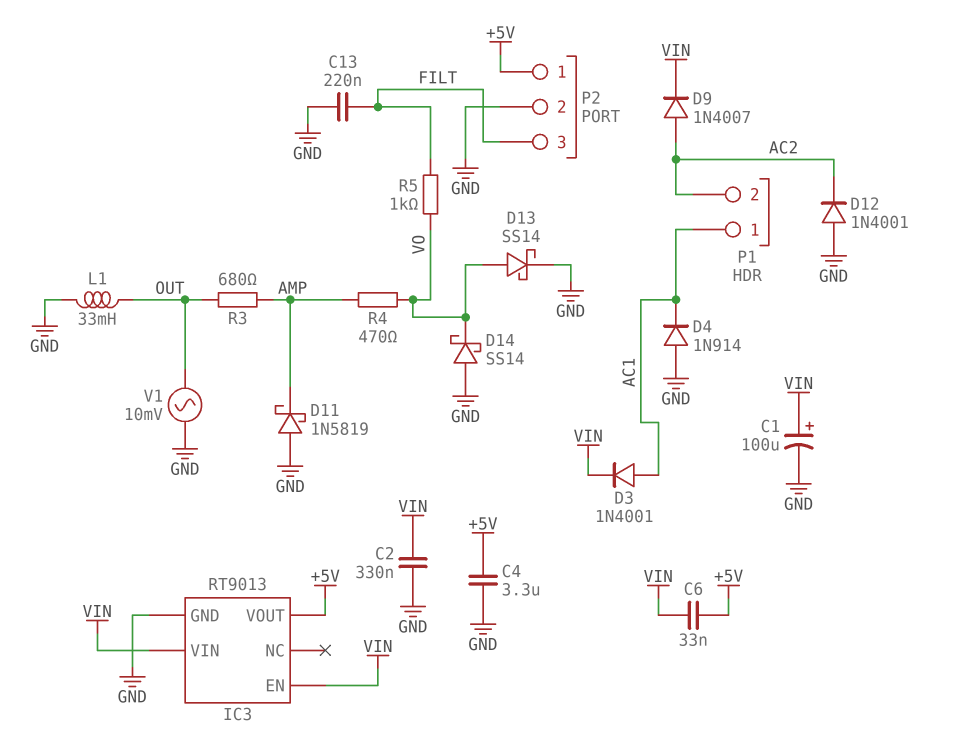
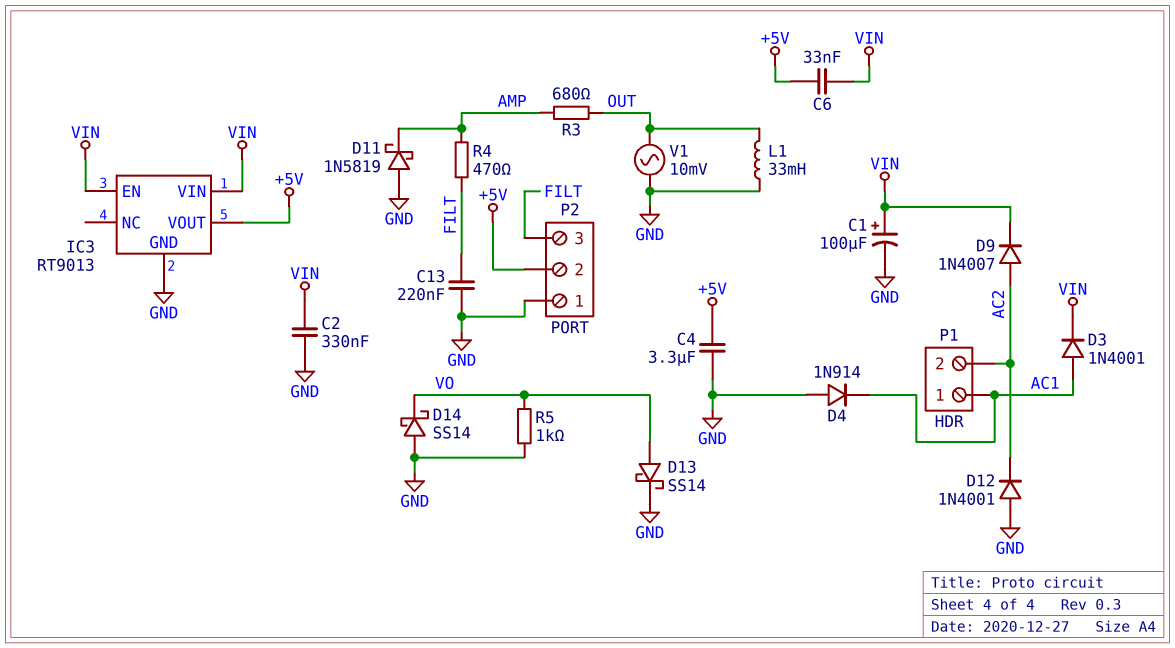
P2 pin 1: +5V -> GND
P2 pin 2: GND -> +5V
R4: 470 (AMP, VO) -> 470 (AMP, FILT)
R5: 1k (FILT, VO) -> 1k (GND, VO)

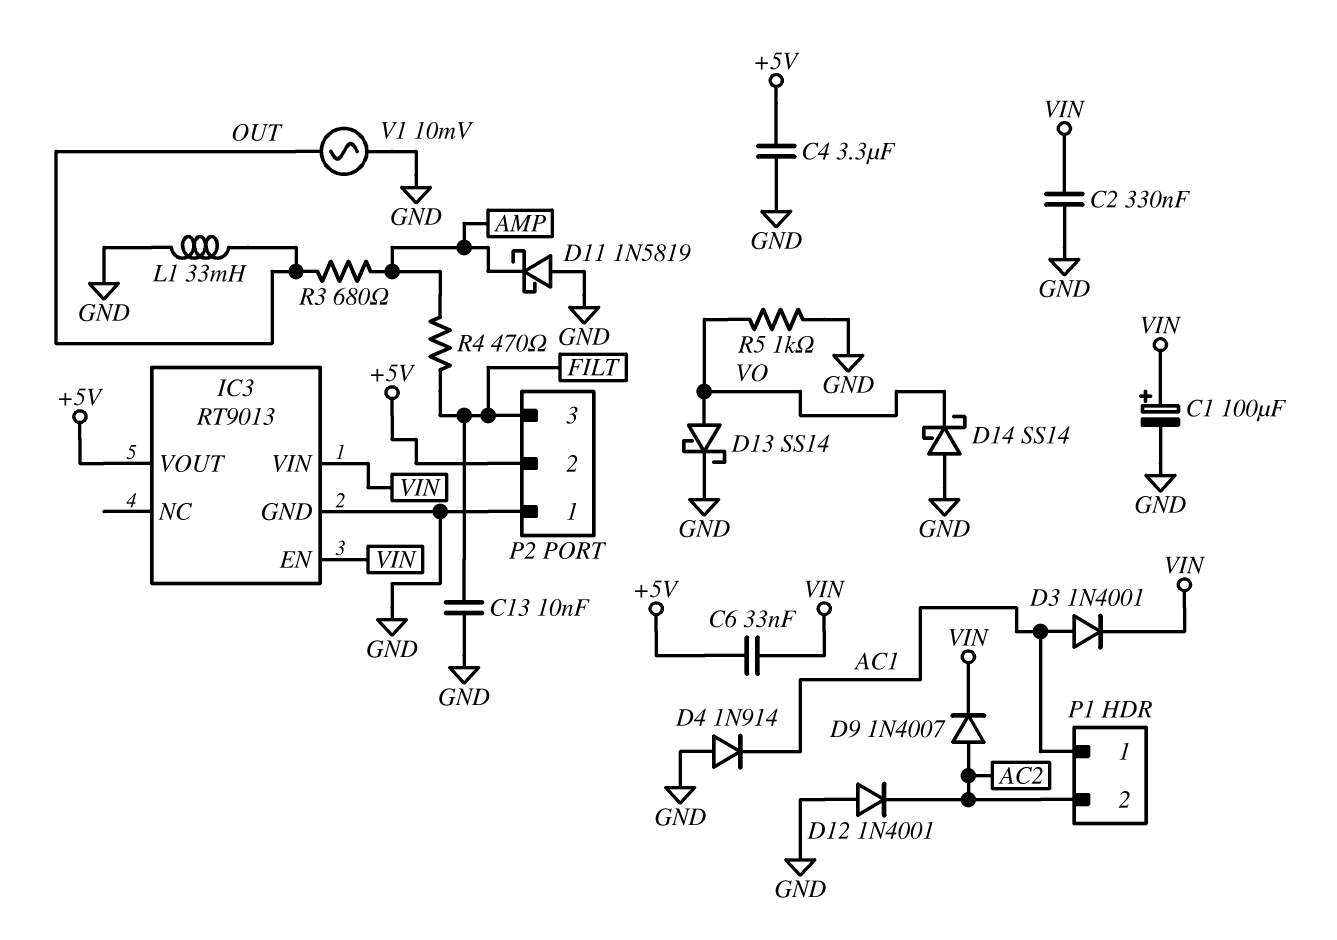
C13: 220nF (FILT, GND) -> 10nF (FILT, GND)

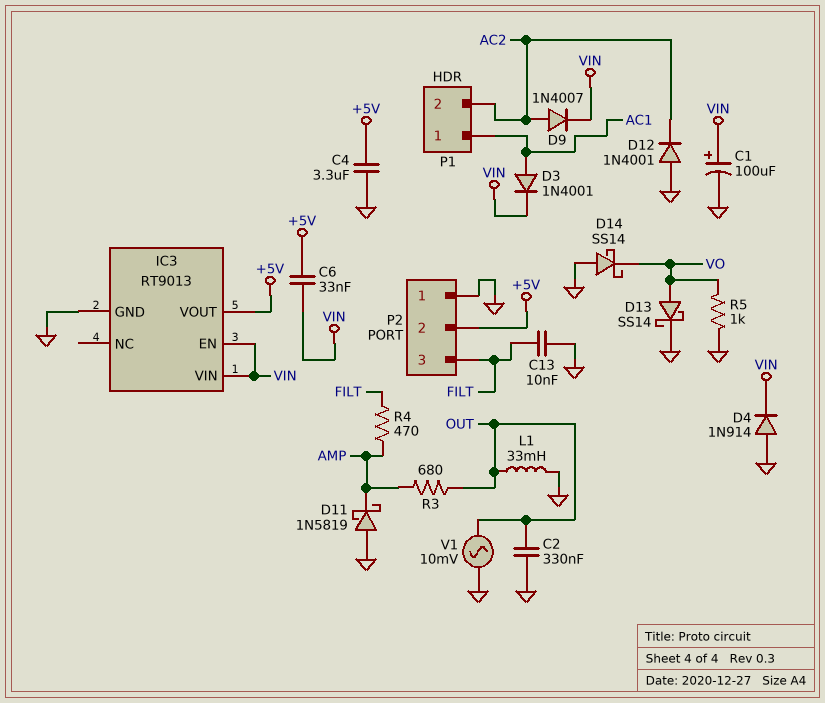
C2: 330nF (GND, VIN) -> 330nF (GND, OUT)
D4: diode 1N914 (A GND, K AC1) -> diode 1N914 (A GND, K VIN)

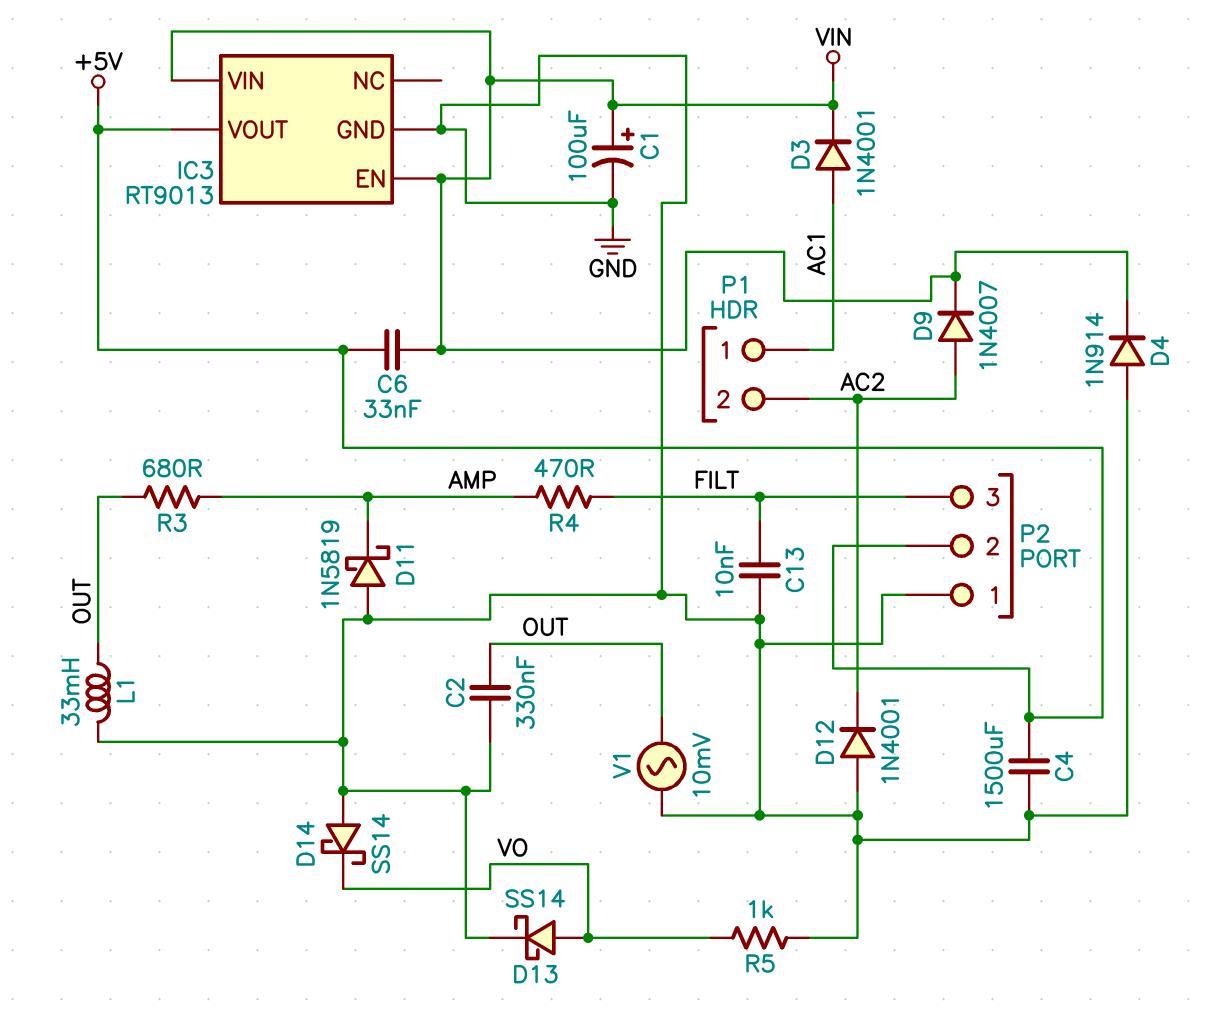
C4: 3.3uF (+5V, GND) -> 1500uF (+5V, GND)

